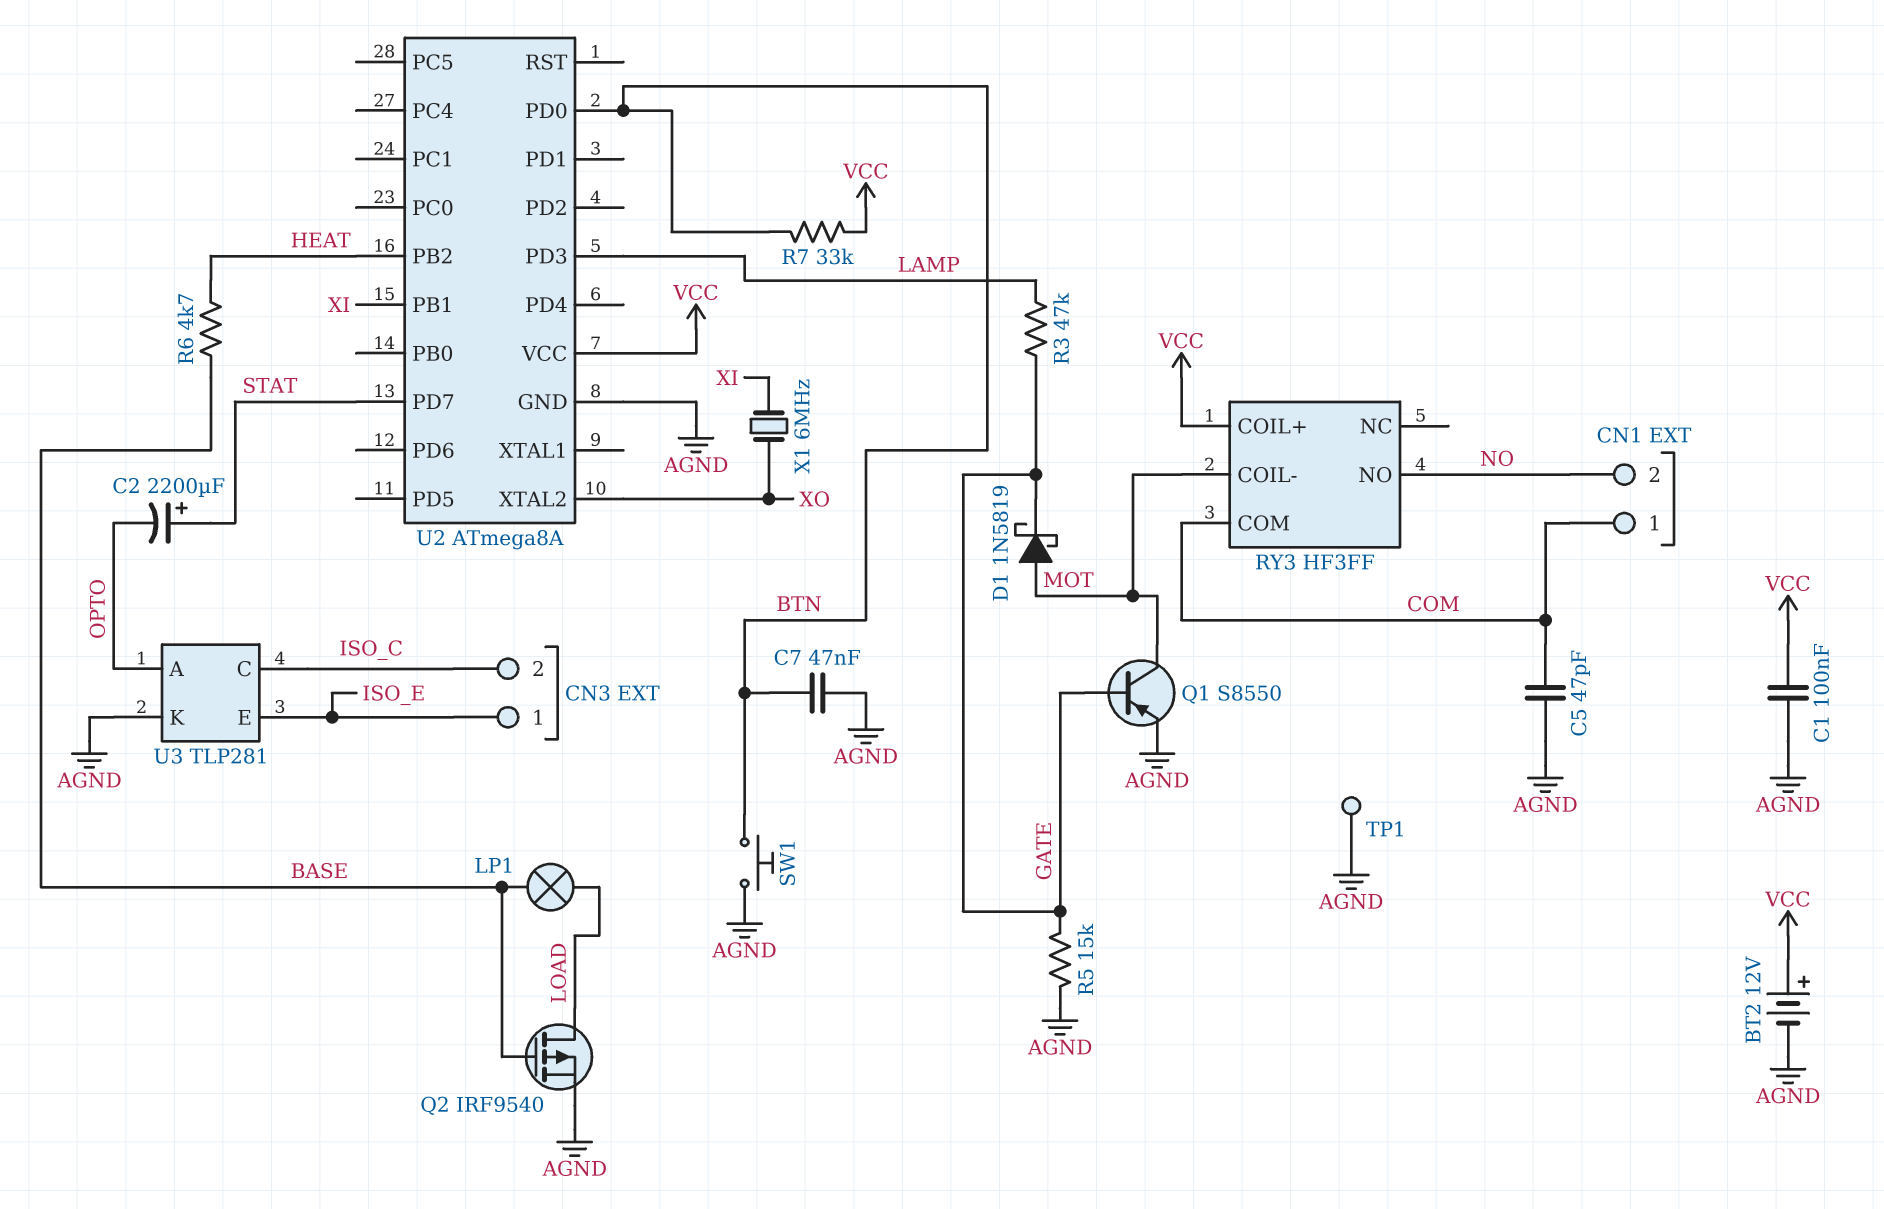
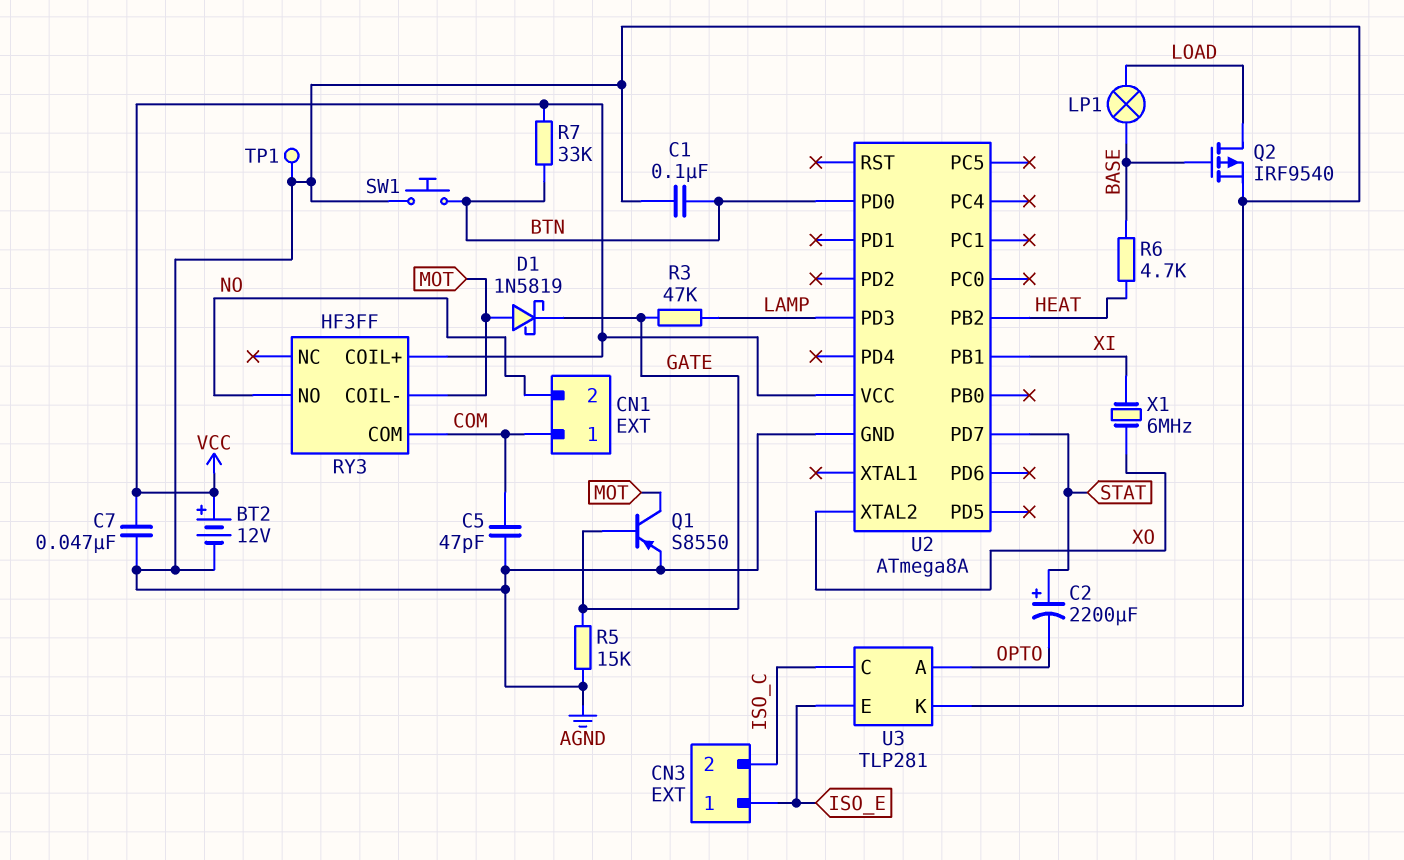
C1: 100nF (AGND, VCC) -> 100nF (AGND, BTN)
C7: 47nF (AGND, BTN) -> 47nF (AGND, VCC)

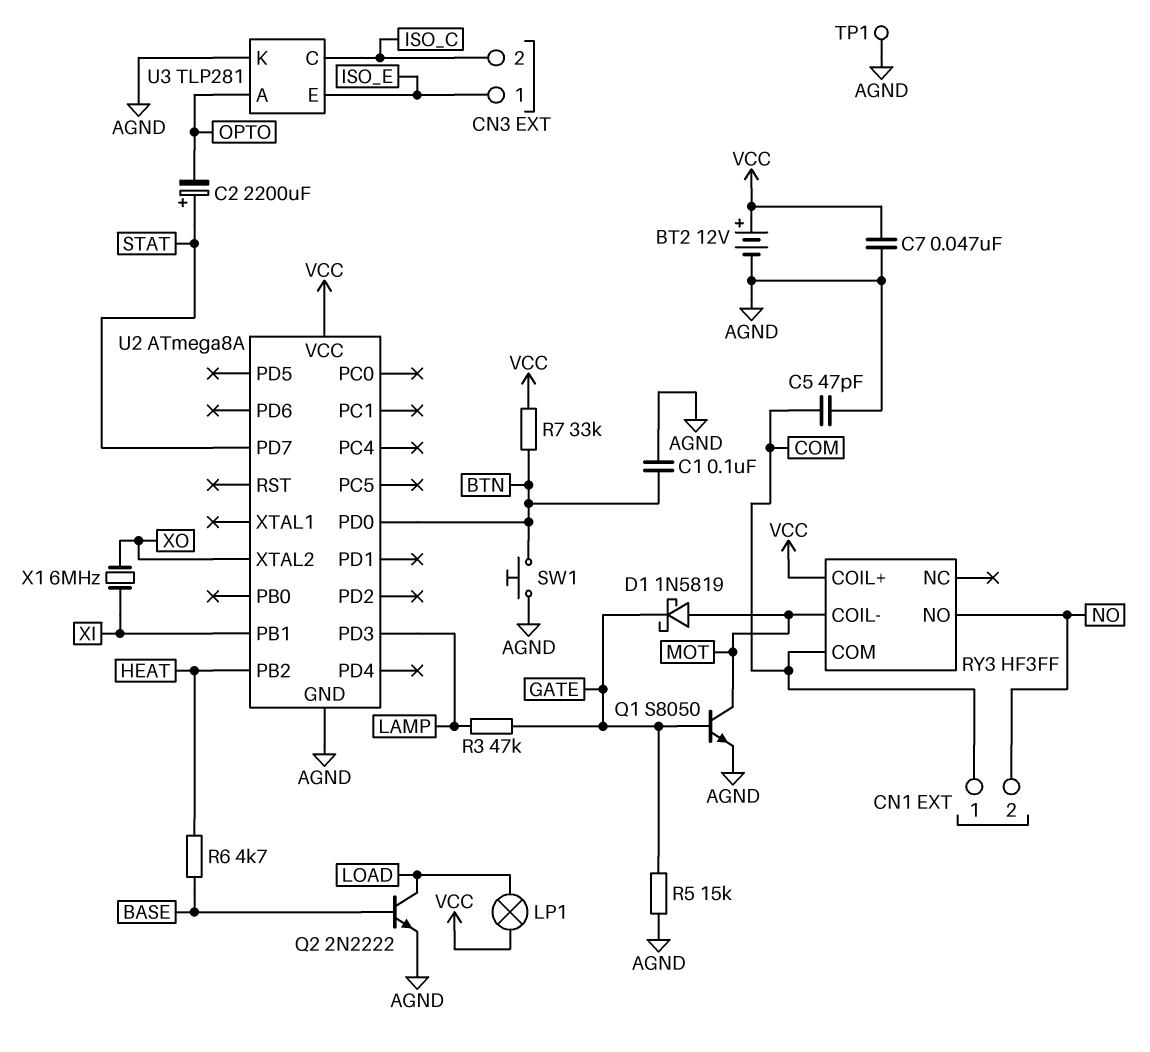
LP1: lamp (BASE, LOAD) -> lamp (LOAD, VCC)
Q1: PNP S8550 (B GATE, C MOT, E AGND) -> NPN S8050 (B GATE, C MOT, E AGND)
Q2: PMOS IRF9540 (G BASE, D LOAD, S AGND) -> NPN 2N2222 (B BASE, C LOAD, E AGND)

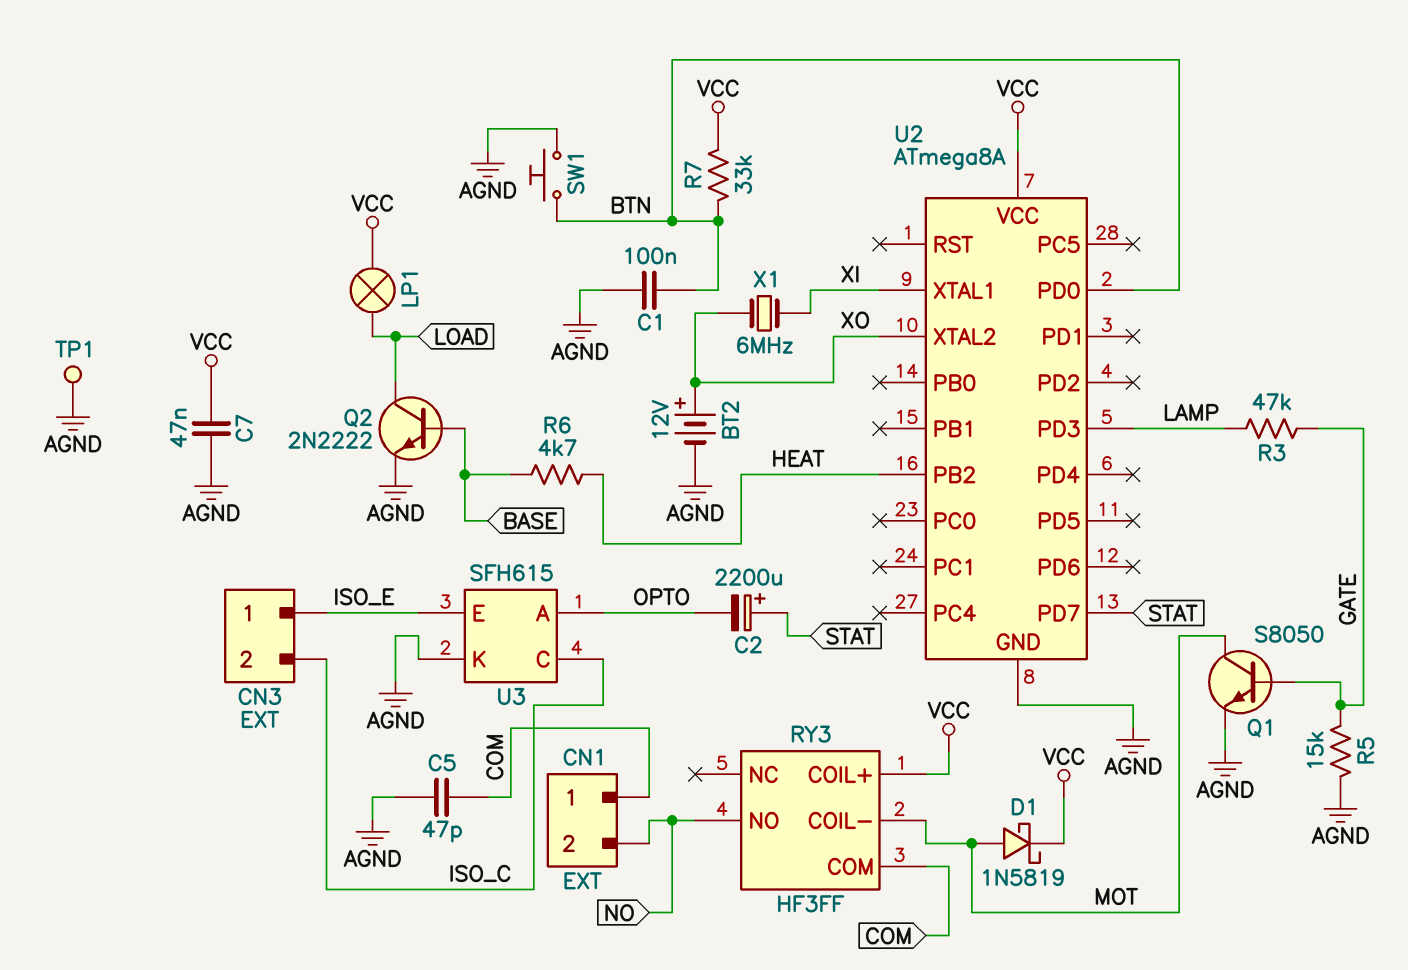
BT2: 12V (plus VCC, minus AGND) -> 12V (plus XO, minus AGND)
D1: schottky 1N5819 (A MOT, K GATE) -> schottky 1N5819 (A MOT, K VCC)
U2 pin PB1: XI -> none
U2 pin XTAL1: none -> XI
U3: TLP281 -> SFH615

